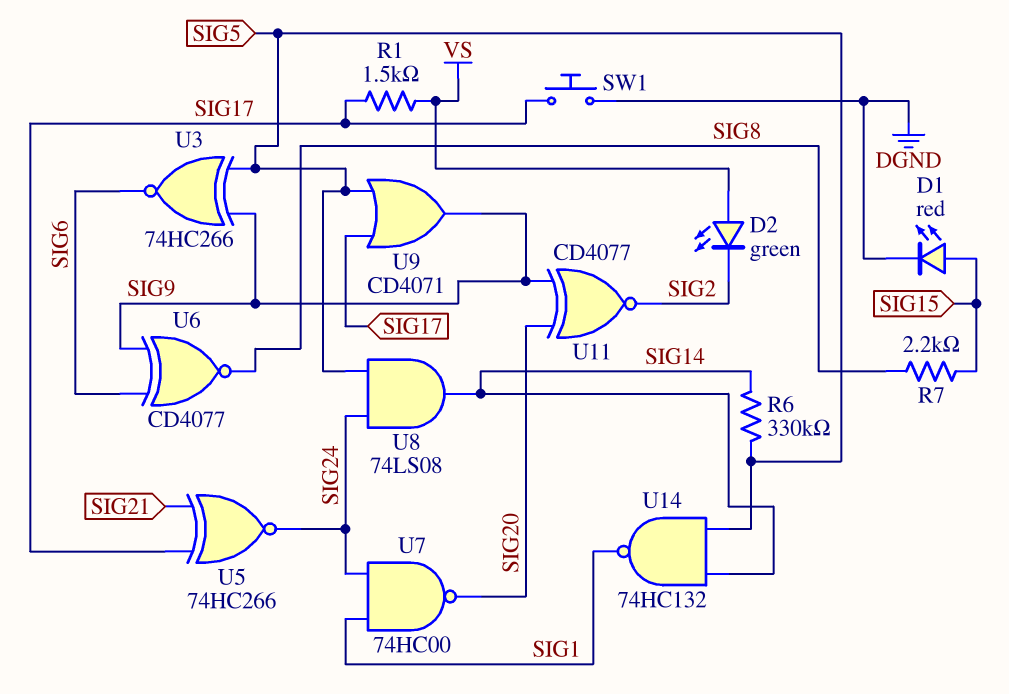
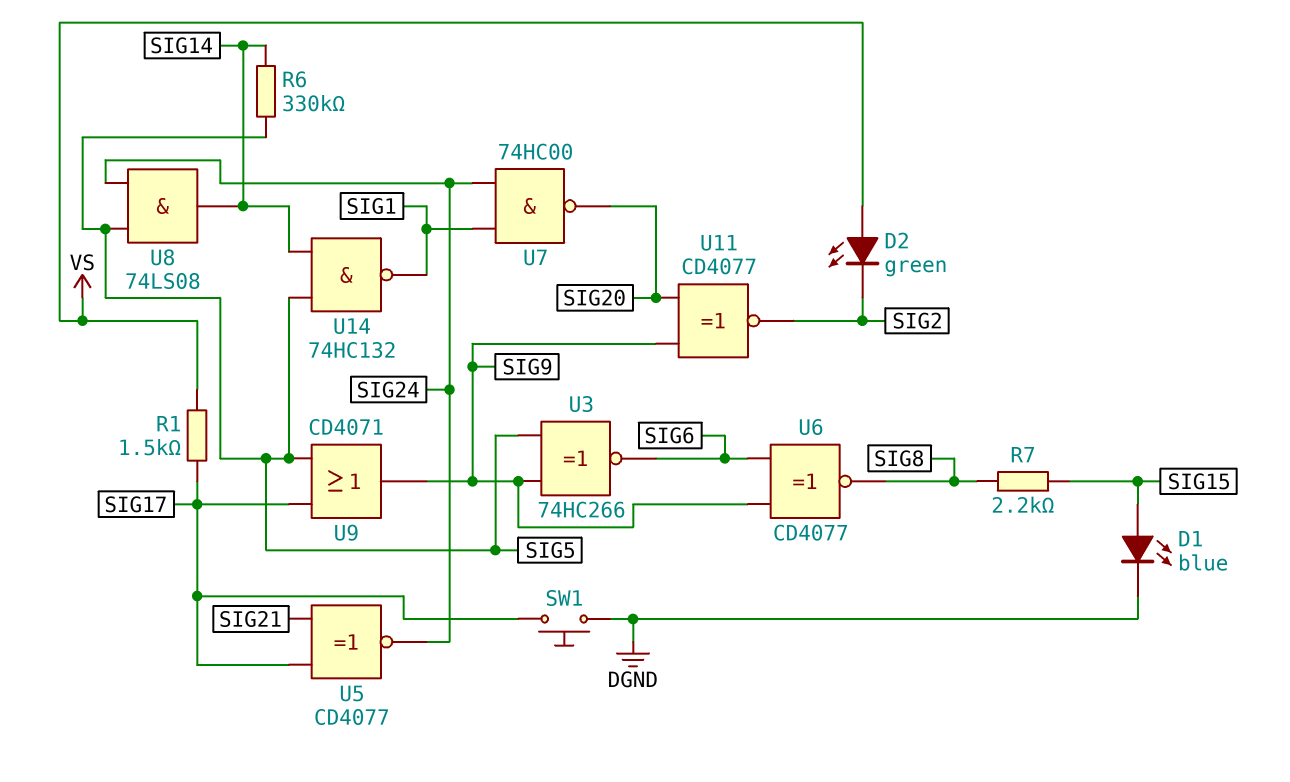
D1: LED red (A SIG15, K DGND) -> LED blue (A SIG15, K DGND)
U5: XNOR 74HC266 (in SIG17, in SIG21, out SIG24) -> XNOR CD4077 (in SIG17, in SIG21, out SIG24)

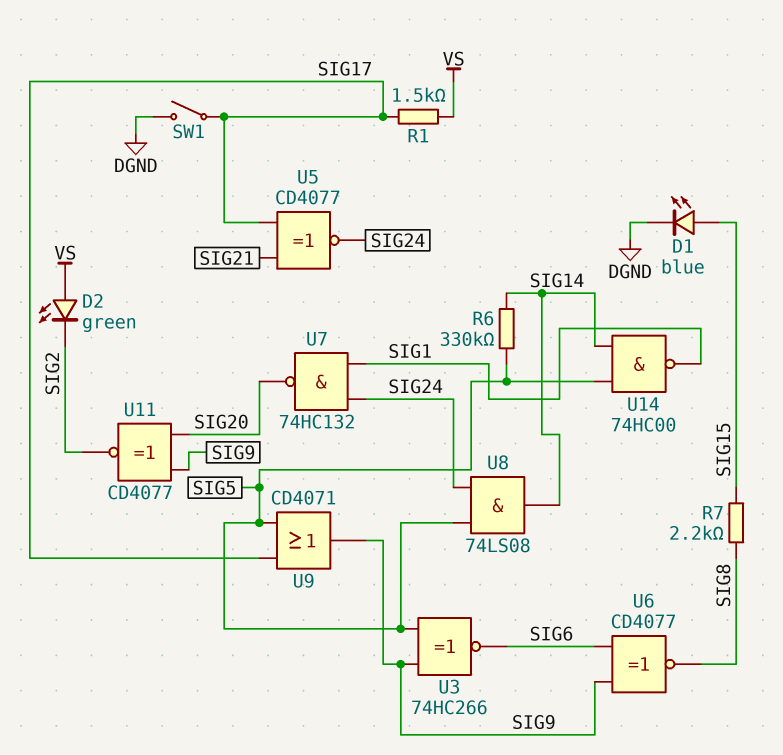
SW1: button (DGND, SIG17) -> switch (DGND, SIG17)
U7: NAND 74HC00 (in SIG1, in SIG24, out SIG20) -> NAND 74HC132 (in SIG1, in SIG24, out SIG20)
U14: NAND 74HC132 (in SIG5, in SIG14, out SIG1) -> NAND 74HC00 (in SIG5, in SIG14, out SIG1)

